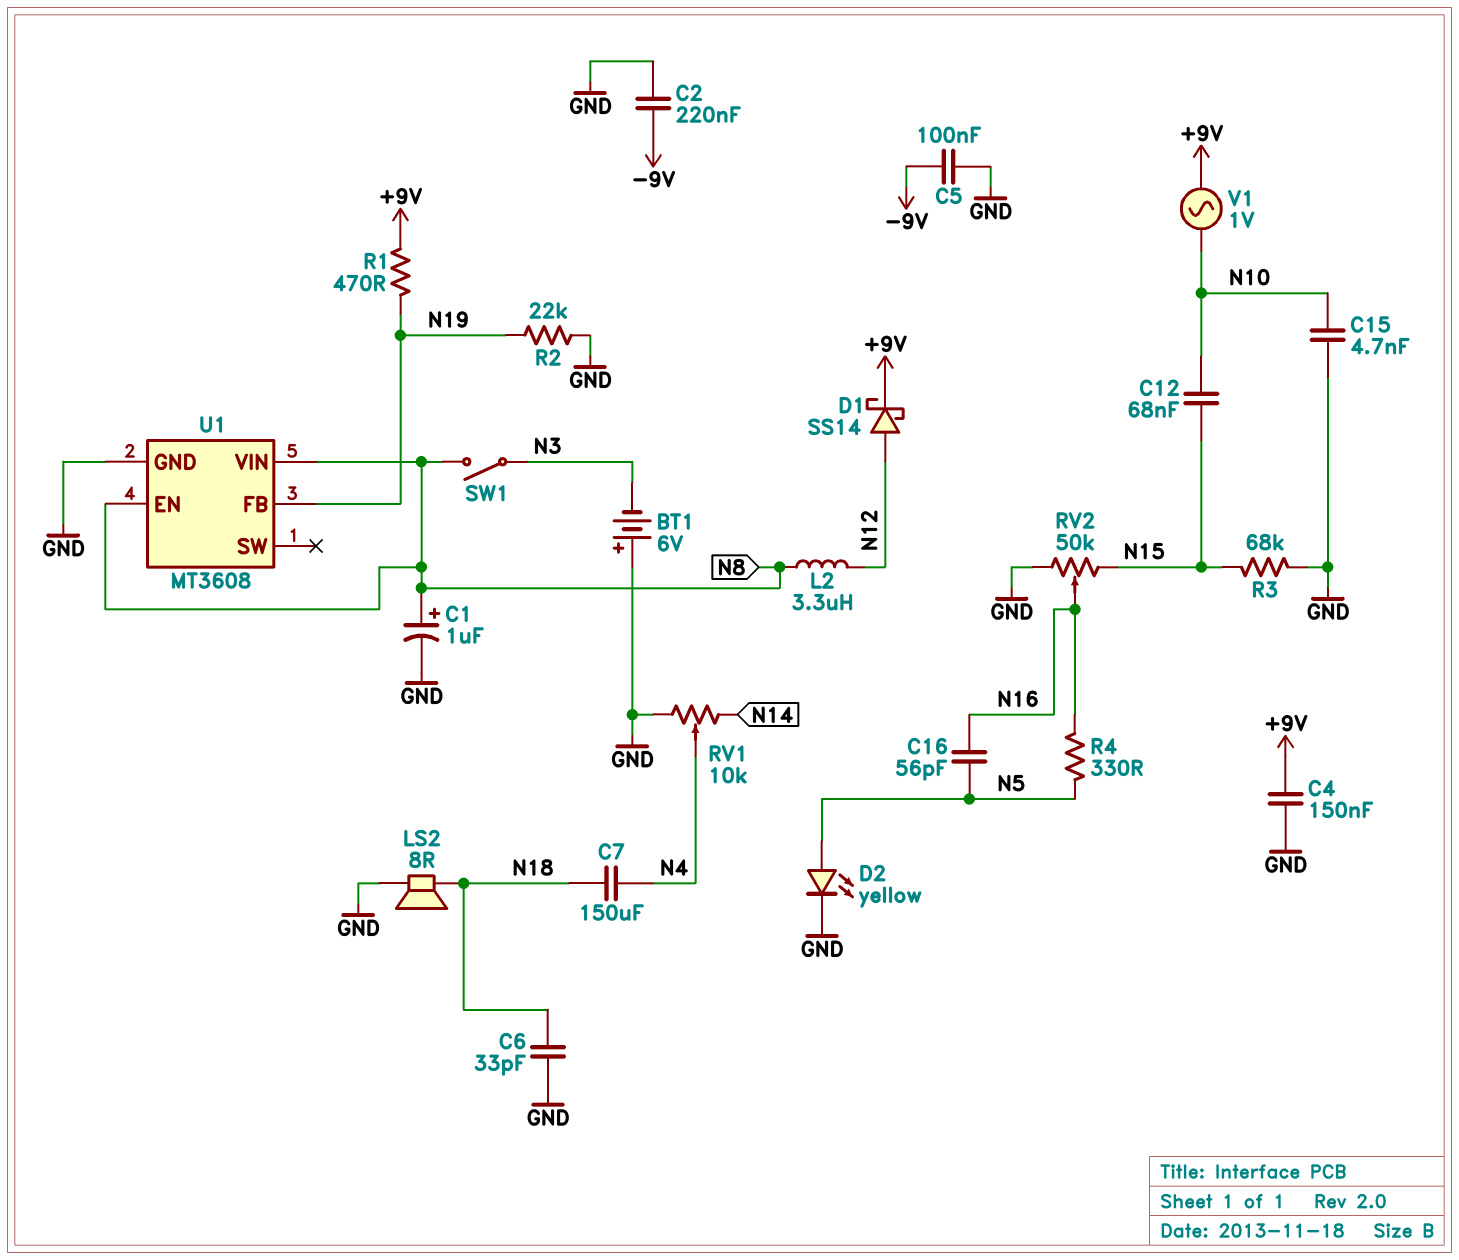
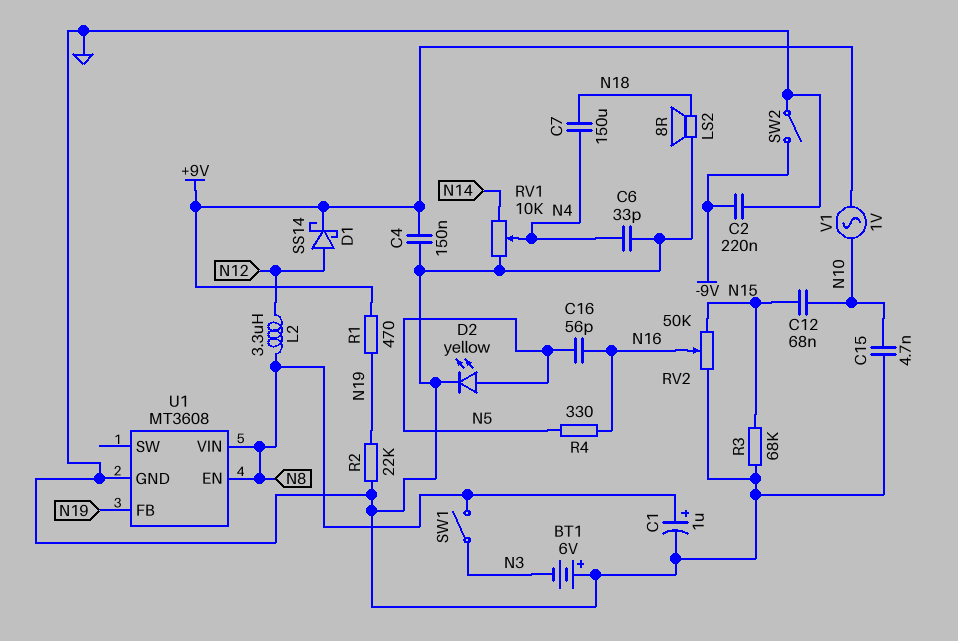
C5: 100nF (-9V, GND) -> none
C6: 33pF (GND, N18) -> 33pF (GND, N4)
SW2: none -> switch (-9V, GND)

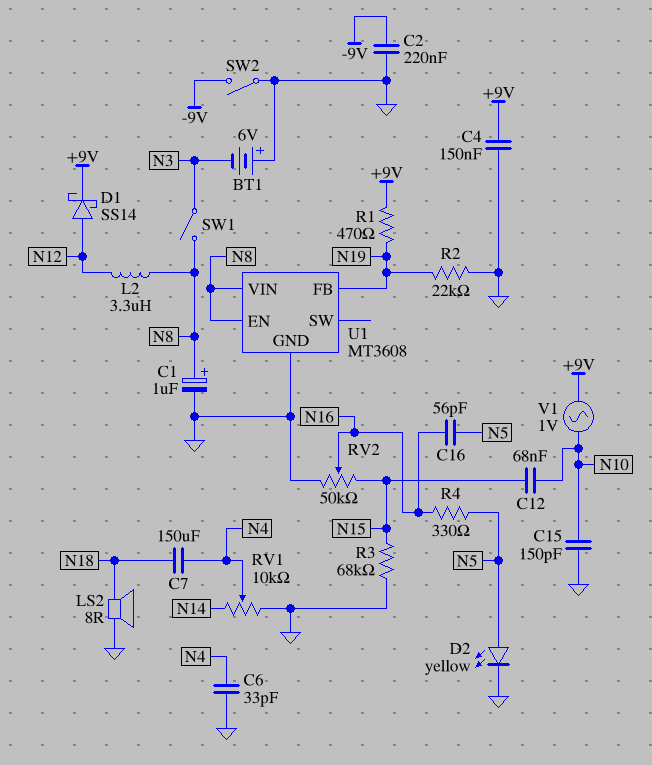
C15: 4.7nF (GND, N10) -> 150pF (GND, N10)

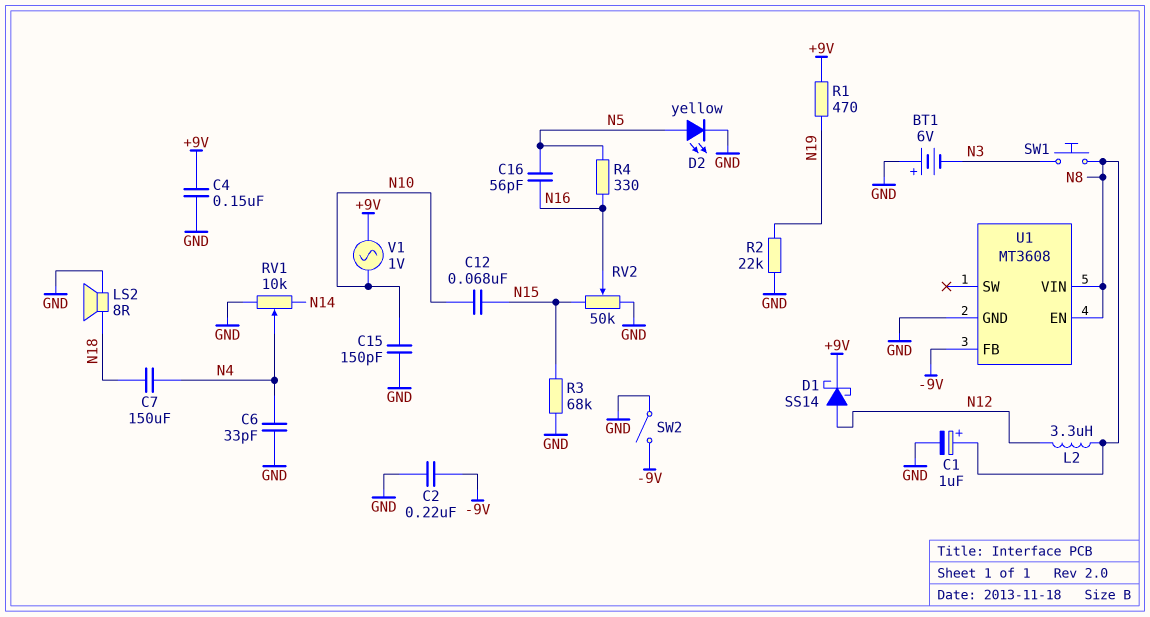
SW1: switch (N3, N8) -> button (N3, N8)
U1 pin FB: N19 -> -9V

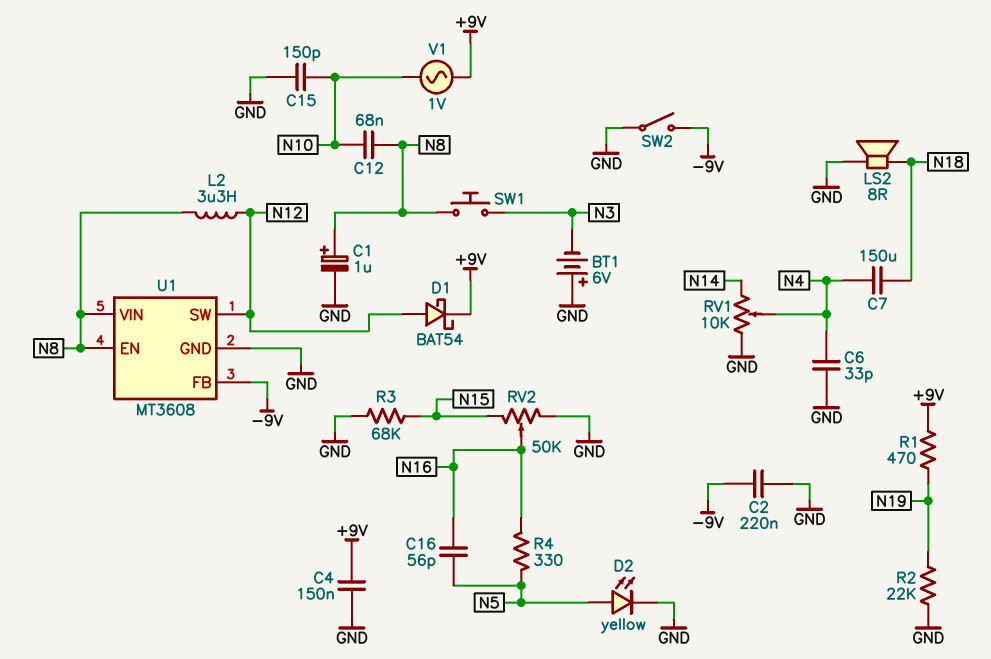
C12: 68nF (N10, N15) -> 68nF (N8, N10)
D1: schottky SS14 (A N12, K +9V) -> schottky BAT54 (A N12, K +9V)
U1 pin SW: none -> N12

